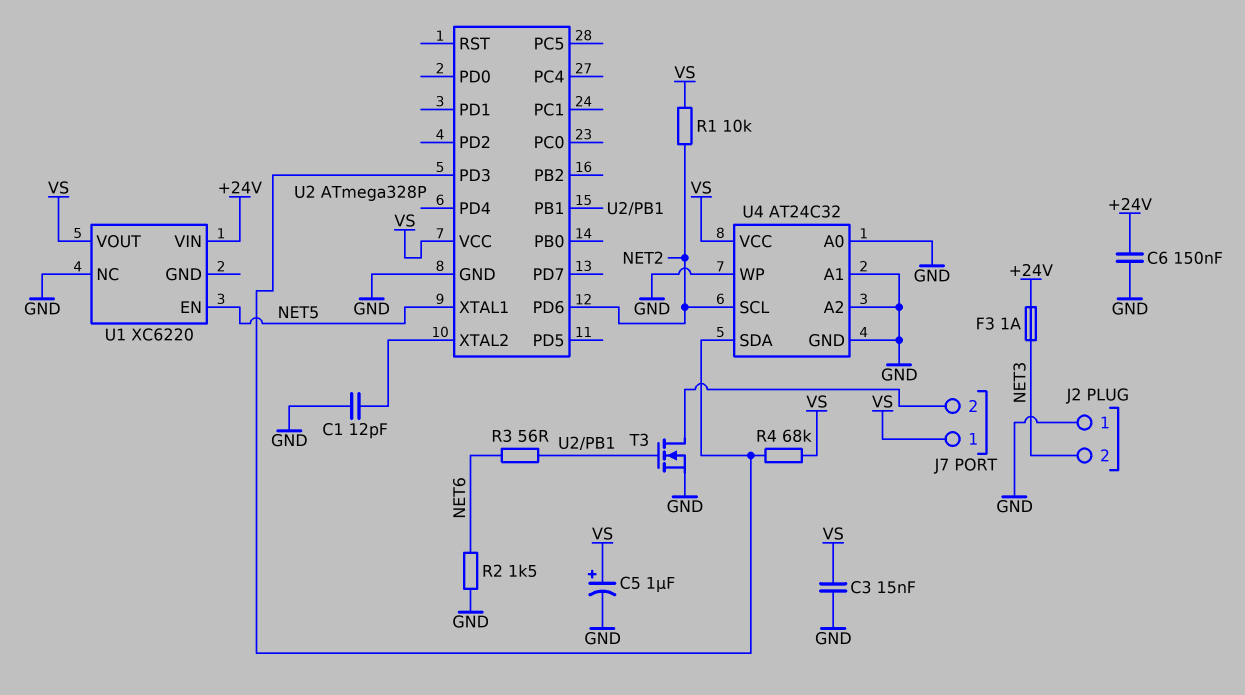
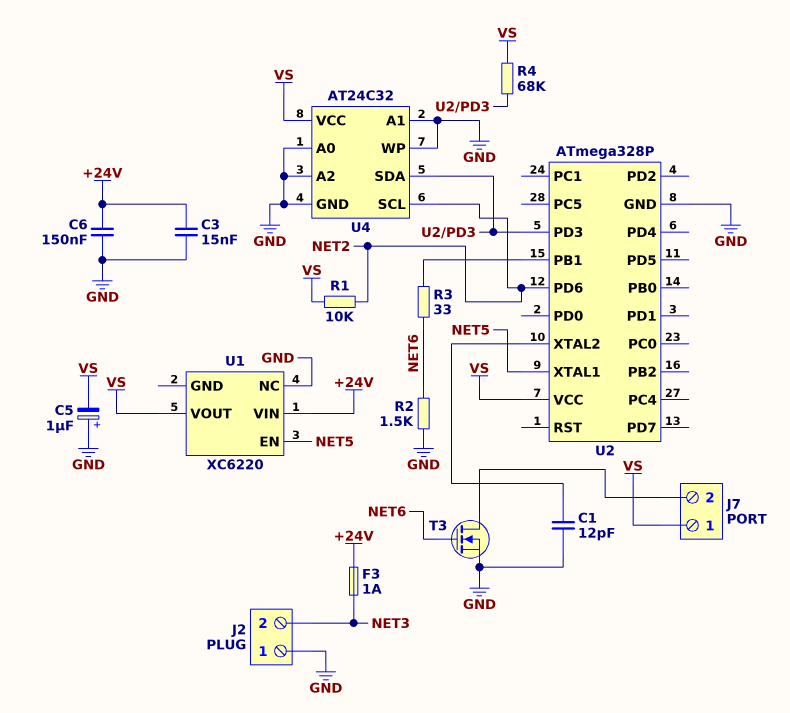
C3: 15nF (GND, VS) -> 15nF (+24V, GND)
C5: 1uF (plus VS, minus GND) -> 1uF (plus GND, minus VS)
R3: 56 (NET6, U2/PB1) -> 33 (NET6, U2/PB1)
T3: NMOS (G U2/PB1, D J7/2, S GND) -> NMOS (G NET6, D J7/2, S GND)

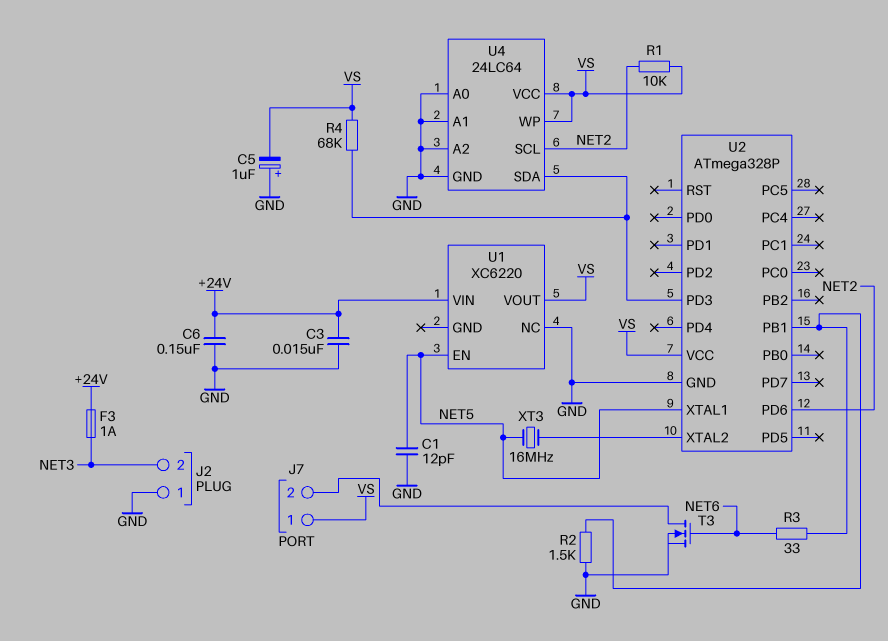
C1: 12pF (GND, U2/XTAL2) -> 12pF (GND, NET5)
R2: 1.5k (GND, NET6) -> 1.5k (GND, U2/PB1)
U4: AT24C32 -> 24LC64
U4 pin WP: GND -> VS
XT3: none -> 16MHz (NET5, U2/XTAL2)

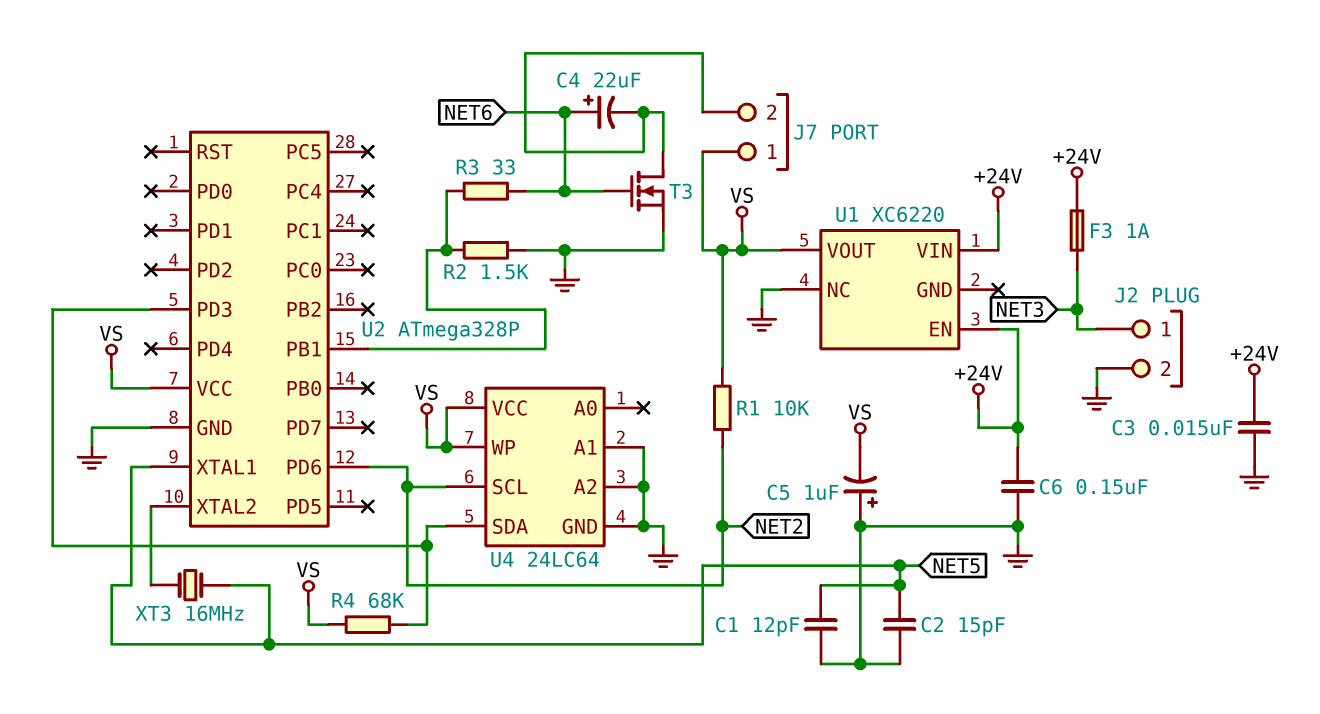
C2: none -> 15pF (GND, NET5)
C4: none -> 22uF (plus NET6, minus J7/2)
J2 pin 1: GND -> NET3
J2 pin 2: NET3 -> GND
U1 pin EN: NET5 -> +24V
U4 pin A0: GND -> none

